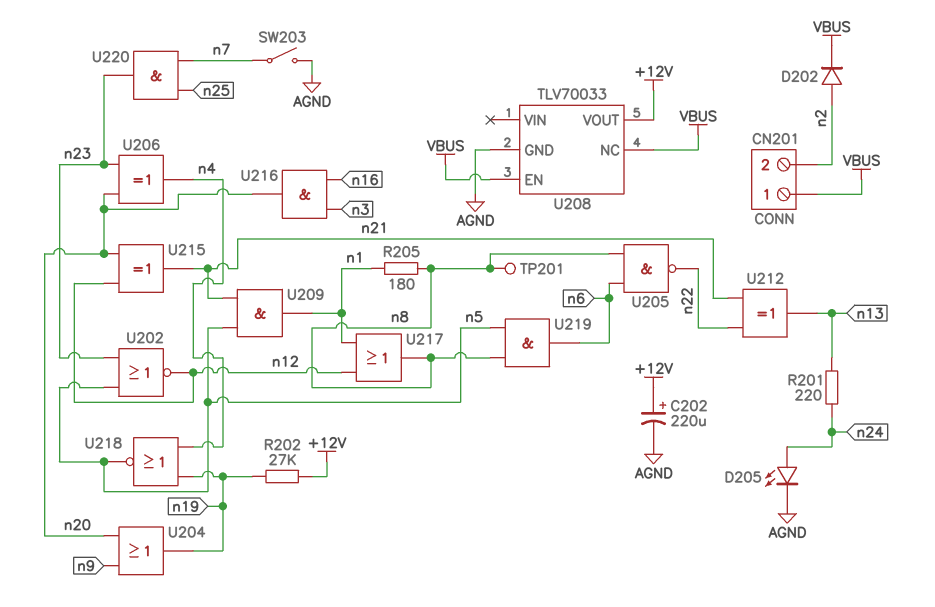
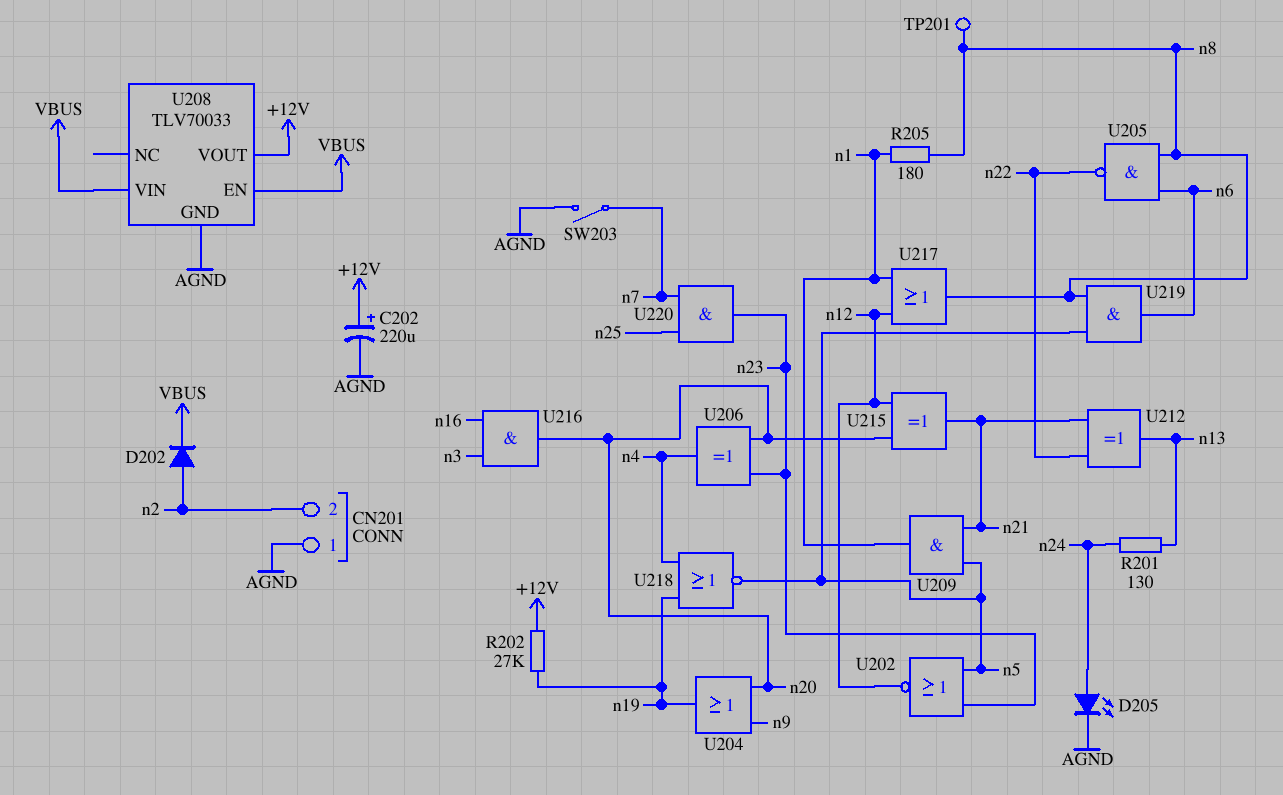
CN201 pin 1: VBUS -> AGND
R201: 220 (n13, n24) -> 130 (n13, n24)
U208 pin NC: VBUS -> none
U208 pin VIN: none -> VBUS

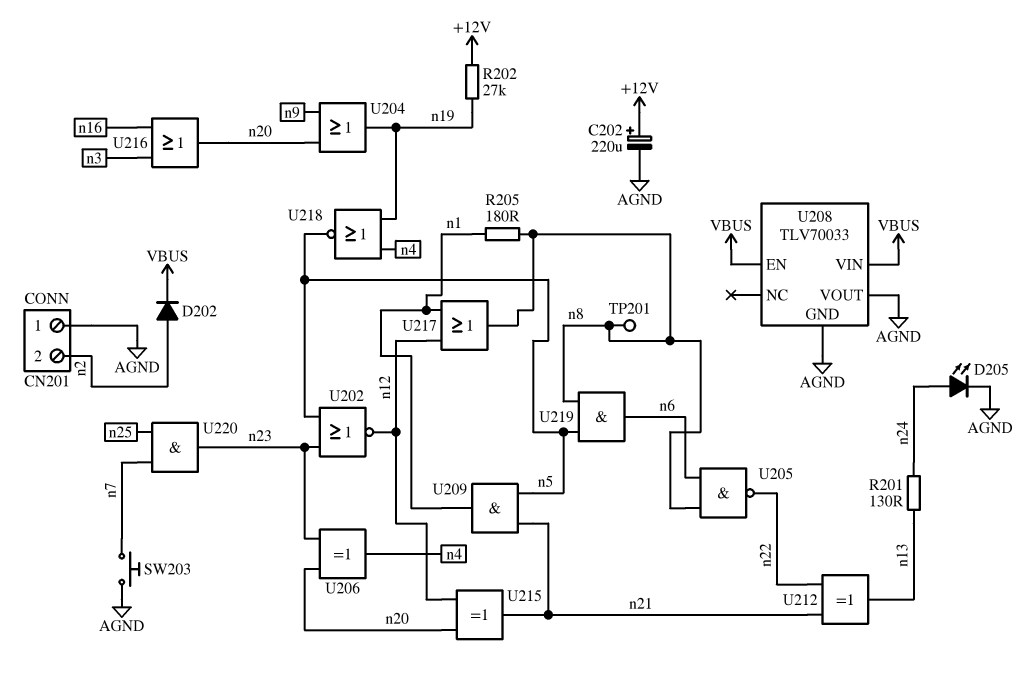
SW203: switch (AGND, n7) -> button (AGND, n7)
U208 pin VOUT: +12V -> AGND
U216: AND (in n3, in n16, out n20) -> OR (in n3, in n16, out n20)

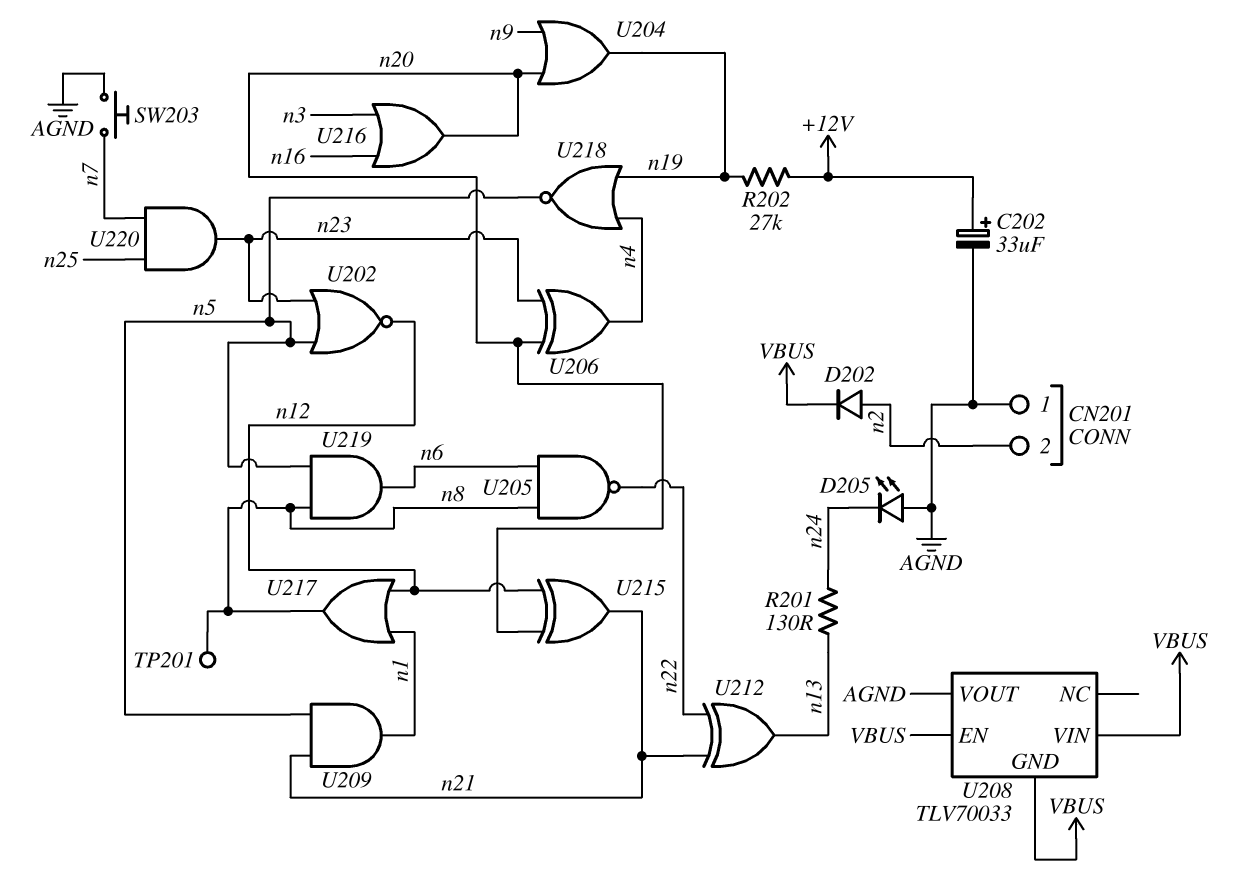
C202: 220uF (plus +12V, minus AGND) -> 33uF (plus +12V, minus AGND)
D205: LED (A n24, K AGND) -> LED (A AGND, K n24)
R205: 180 (n1, n8) -> none
U208 pin GND: AGND -> VBUS

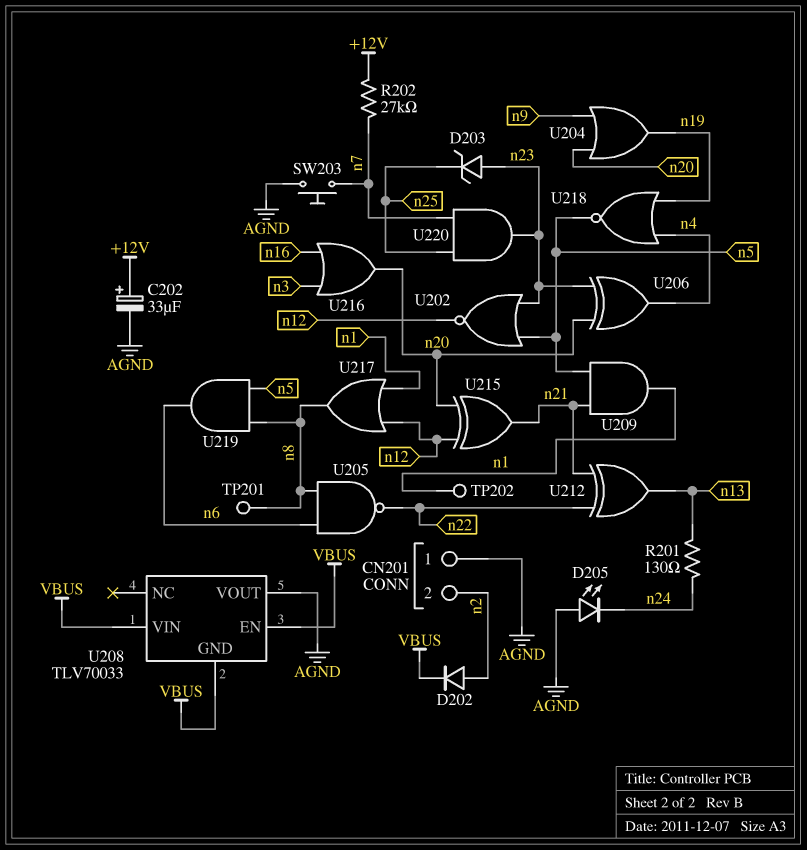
D203: none -> zener (A n23, K n25)
R202: 27k (+12V, n19) -> 27k (+12V, n7)
TP202: none -> test point (n1)

